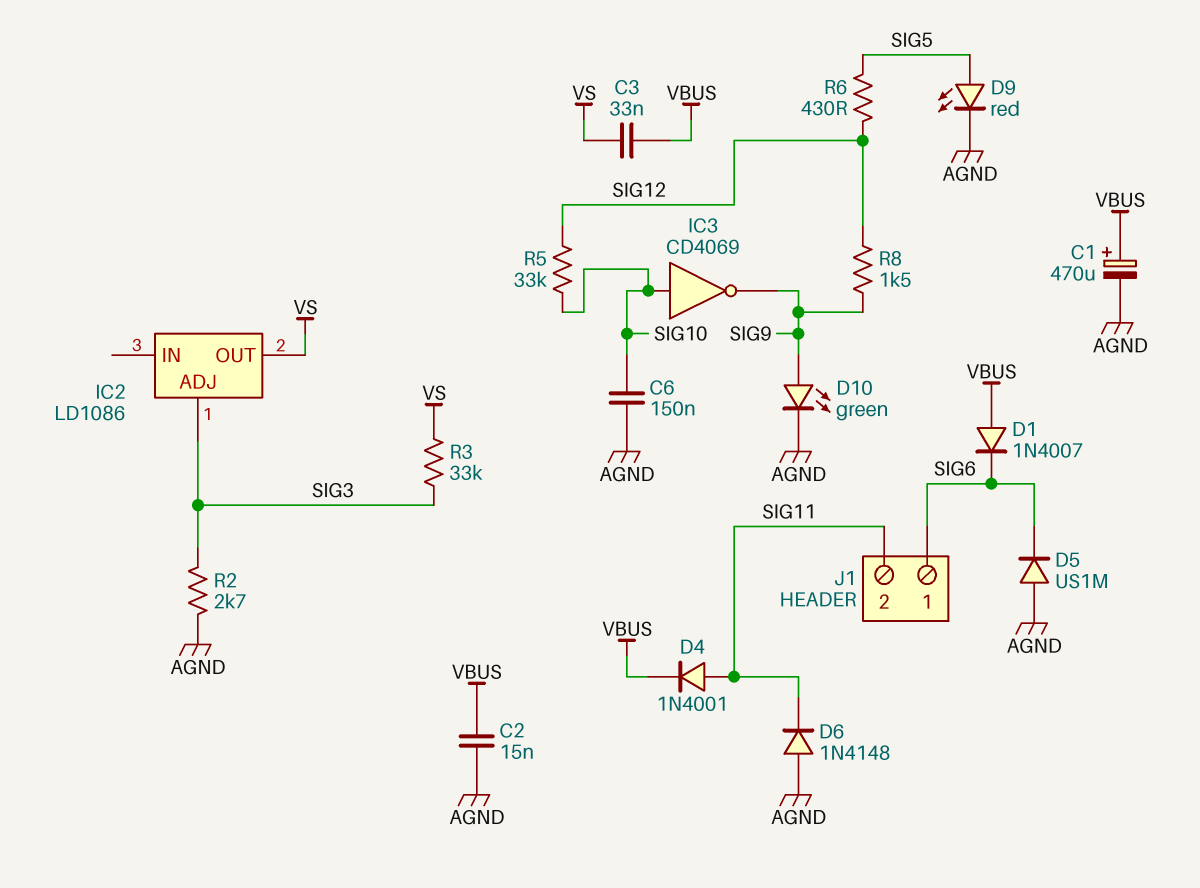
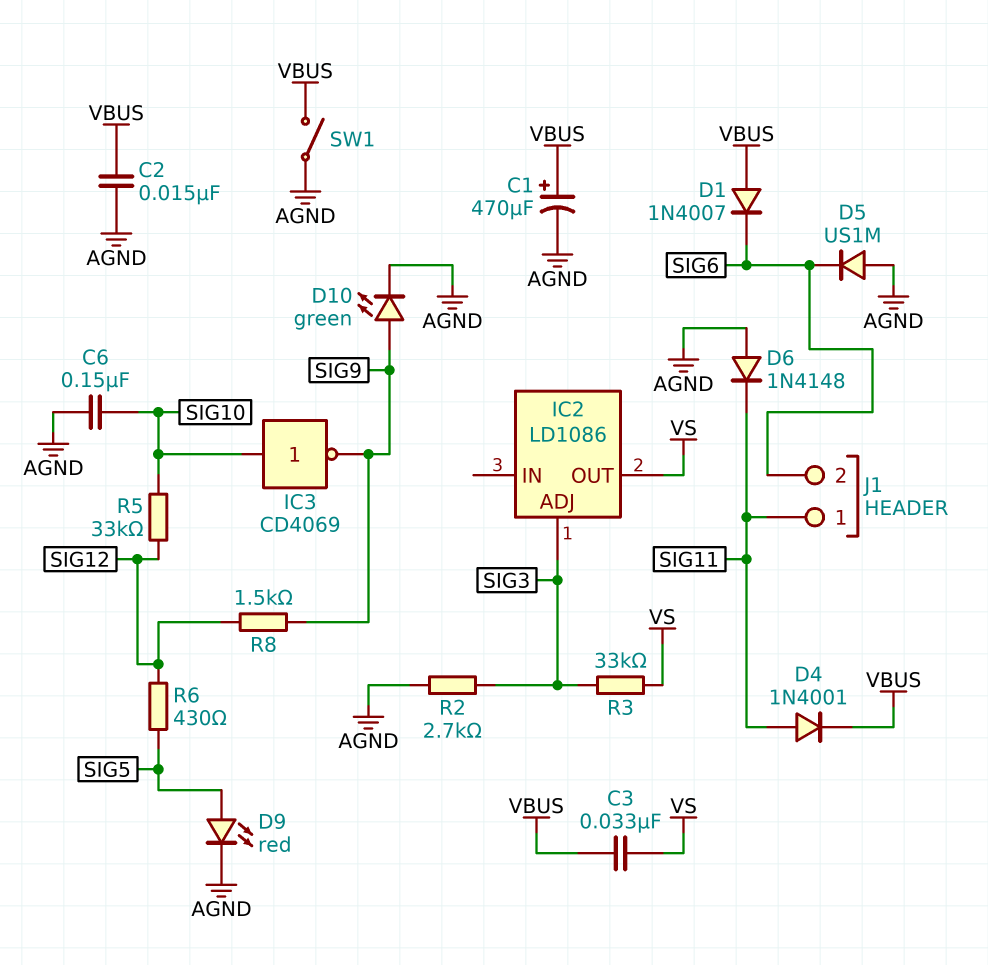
J1 pin 1: SIG6 -> SIG11
J1 pin 2: SIG11 -> SIG6
SW1: none -> switch (AGND, VBUS)

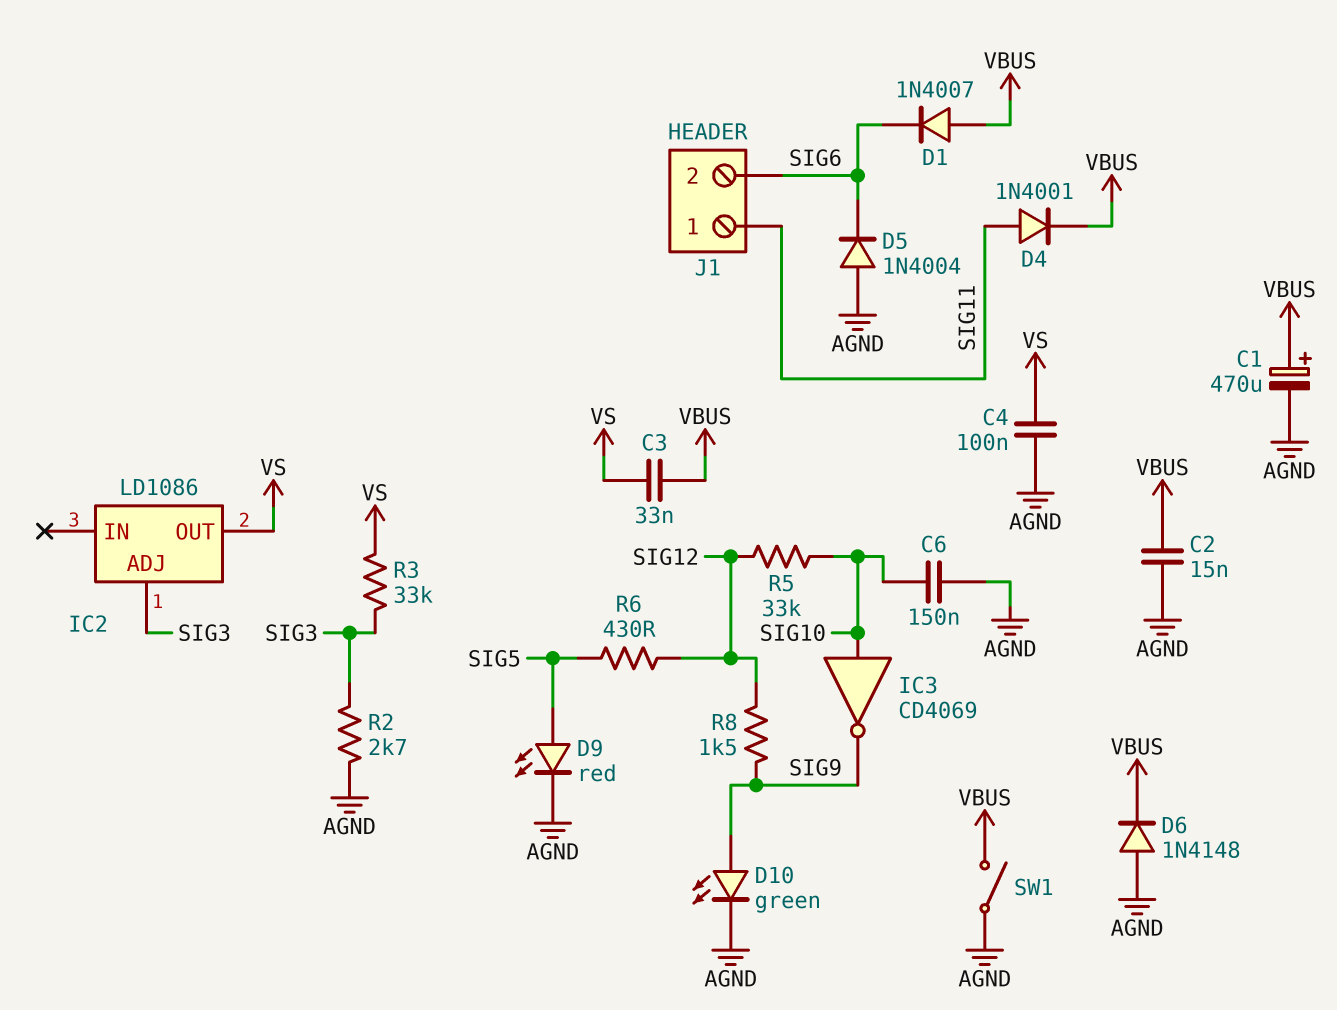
C4: none -> 100nF (AGND, VS)
D5: diode US1M (A AGND, K SIG6) -> diode 1N4004 (A AGND, K SIG6)
D6: diode 1N4148 (A AGND, K SIG11) -> diode 1N4148 (A AGND, K VBUS)

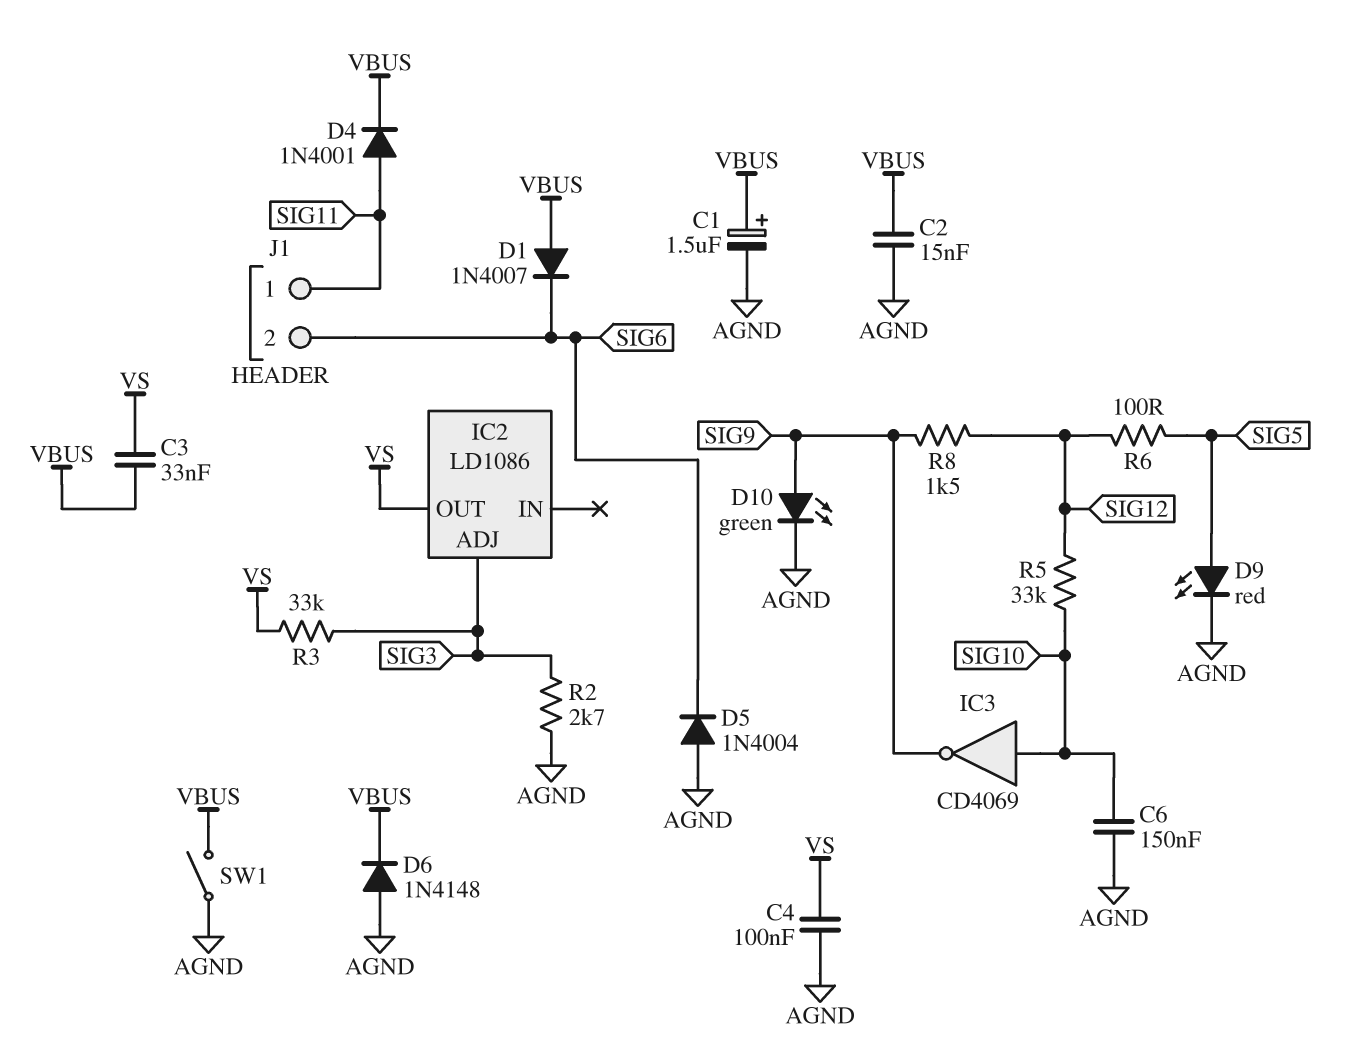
C1: 470uF (plus VBUS, minus AGND) -> 1.5uF (plus VBUS, minus AGND)
R6: 430 (SIG5, SIG12) -> 100 (SIG5, SIG12)

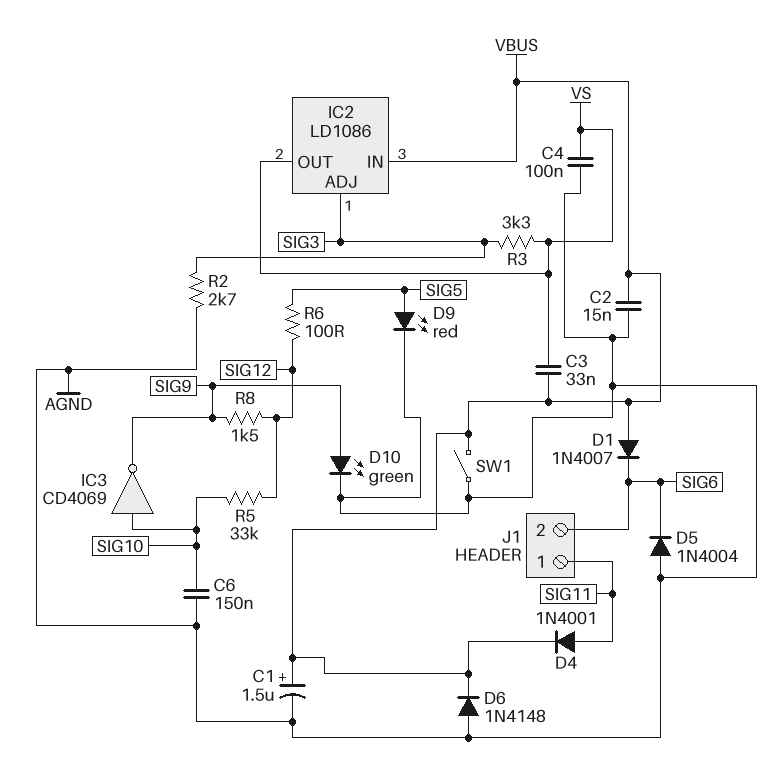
IC2 pin IN: none -> VBUS
R3: 33k (SIG3, VS) -> 3.3k (SIG3, VS)

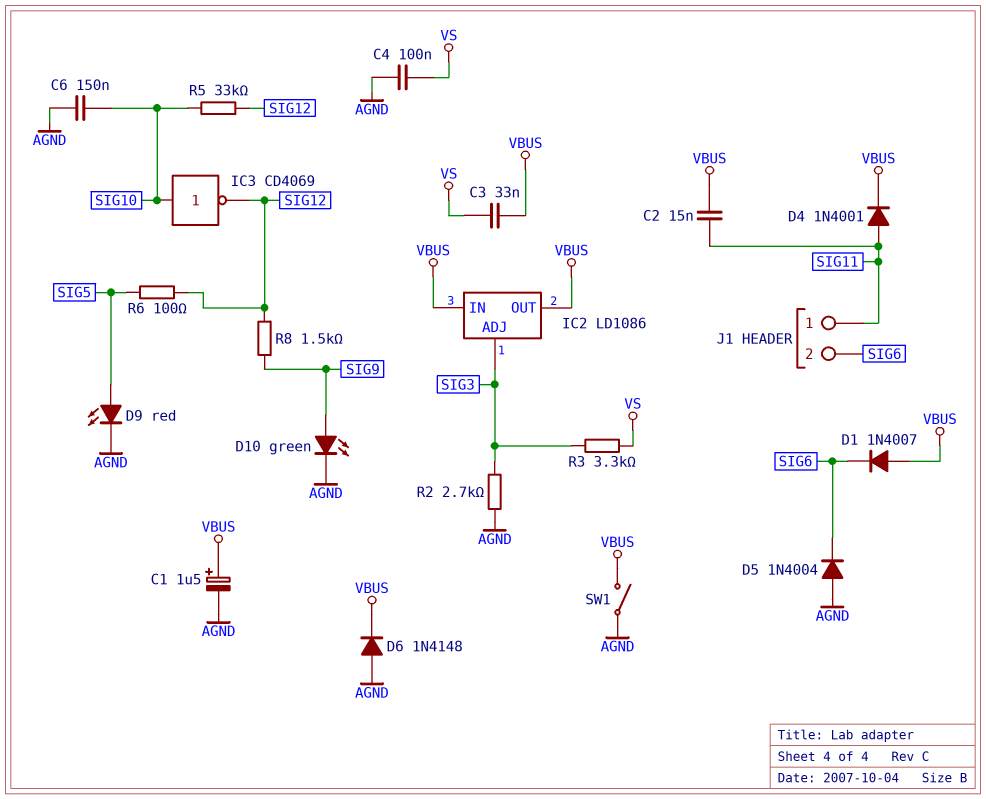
C2: 15nF (AGND, VBUS) -> 15nF (SIG11, VBUS)
IC2 pin OUT: VS -> VBUS
IC3: NOT CD4069 (in SIG10, out SIG9) -> NOT CD4069 (in SIG10, out SIG12)

